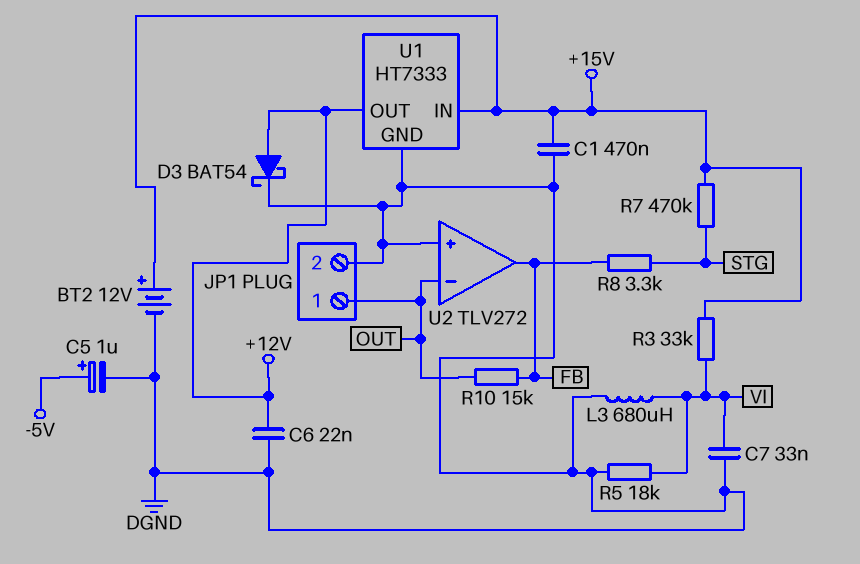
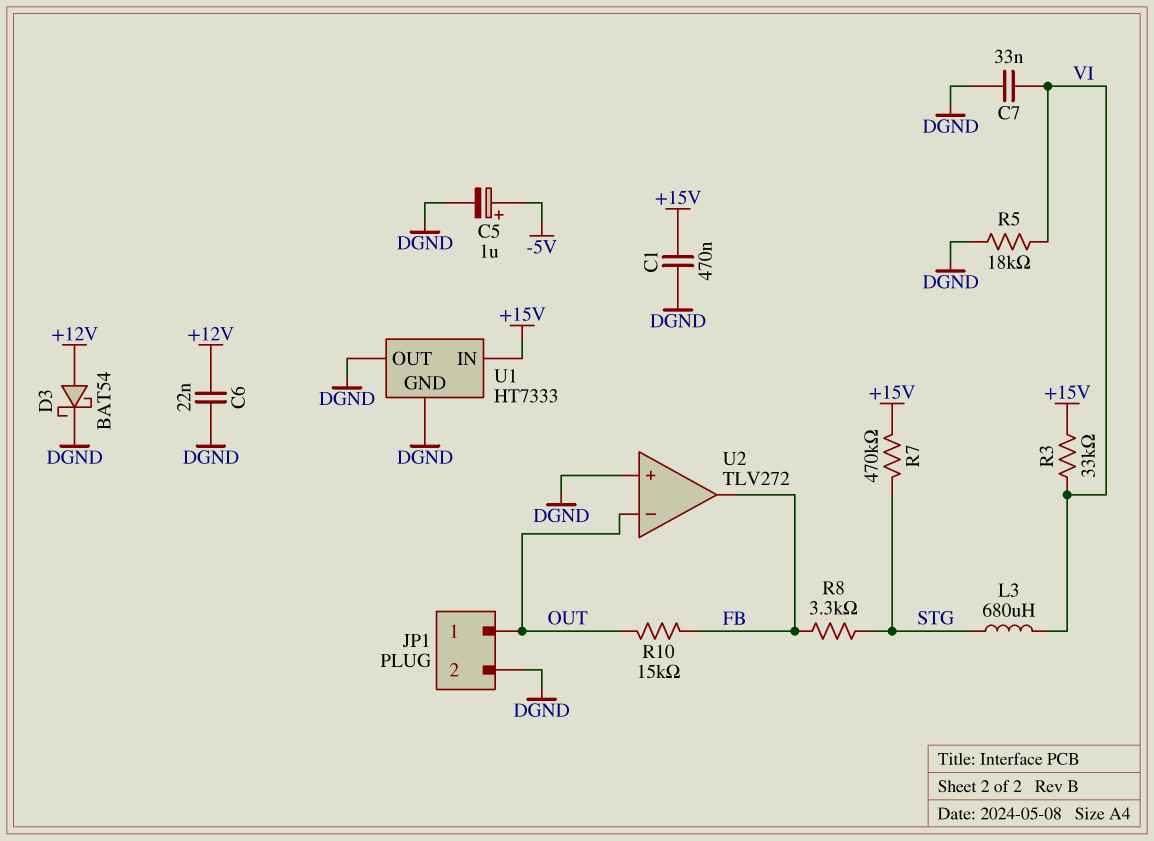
BT2: 12V (plus +15V, minus DGND) -> none
L3: 680uH (DGND, VI) -> 680uH (STG, VI)
U1 pin OUT: +12V -> DGND

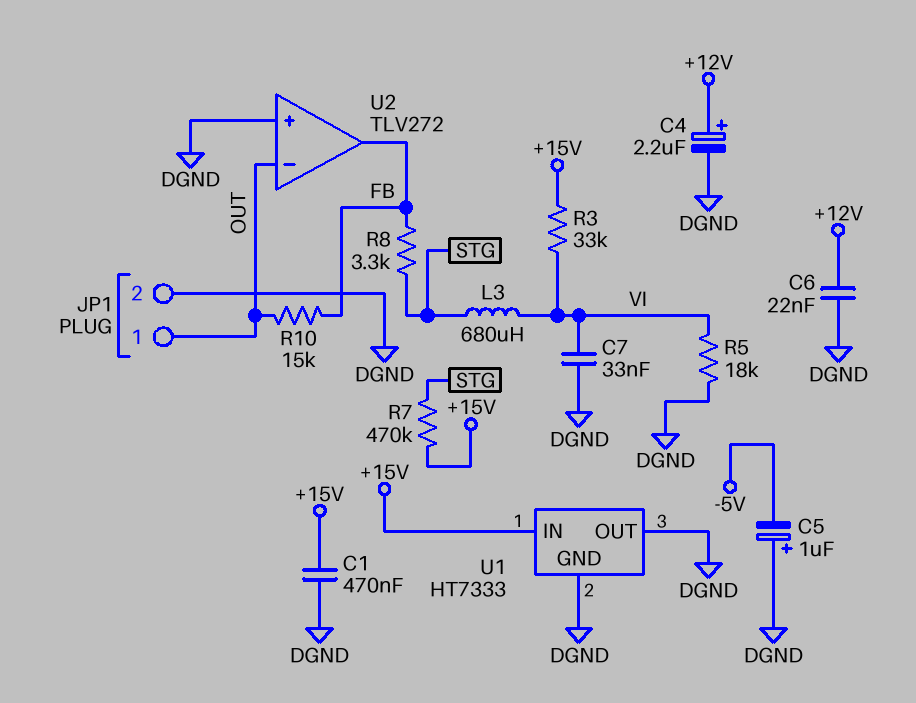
C4: none -> 2.2uF (plus +12V, minus DGND)
C5: 1uF (plus -5V, minus DGND) -> 1uF (plus DGND, minus -5V)
D3: schottky BAT54 (A +12V, K DGND) -> none

